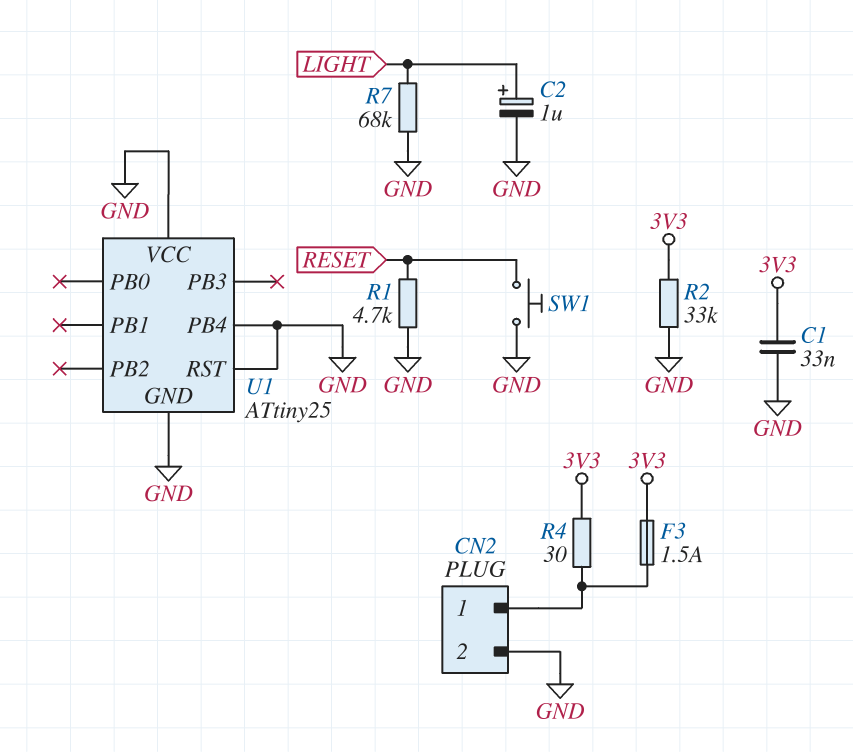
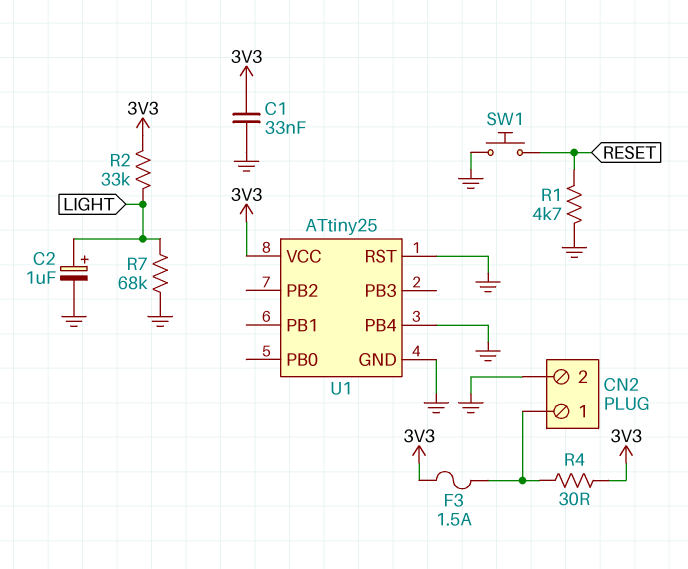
R2: 33k (3V3, GND) -> 33k (3V3, LIGHT)
U1 pin VCC: GND -> 3V3

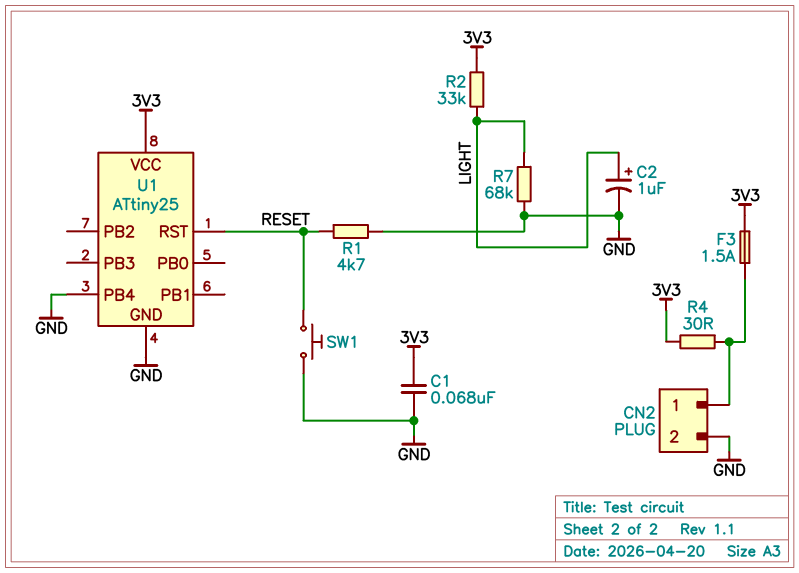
C1: 33nF (3V3, GND) -> 68nF (3V3, GND)
U1 pin RST: GND -> RESET

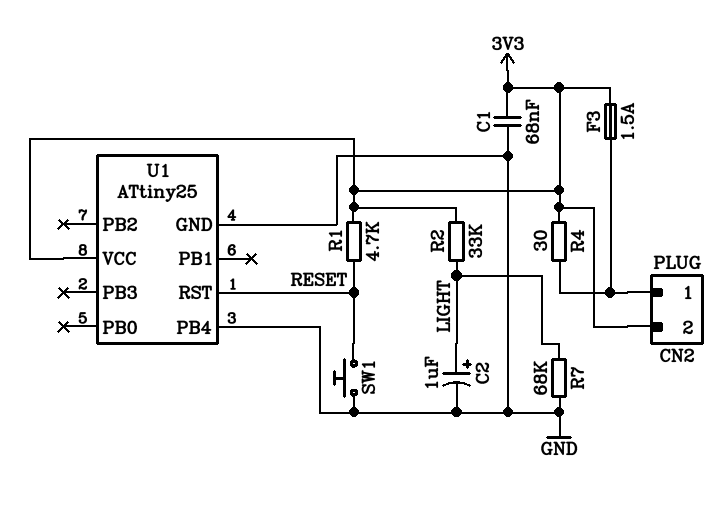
CN2 pin 2: GND -> 3V3
R1: 4.7k (GND, RESET) -> 4.7k (3V3, RESET)

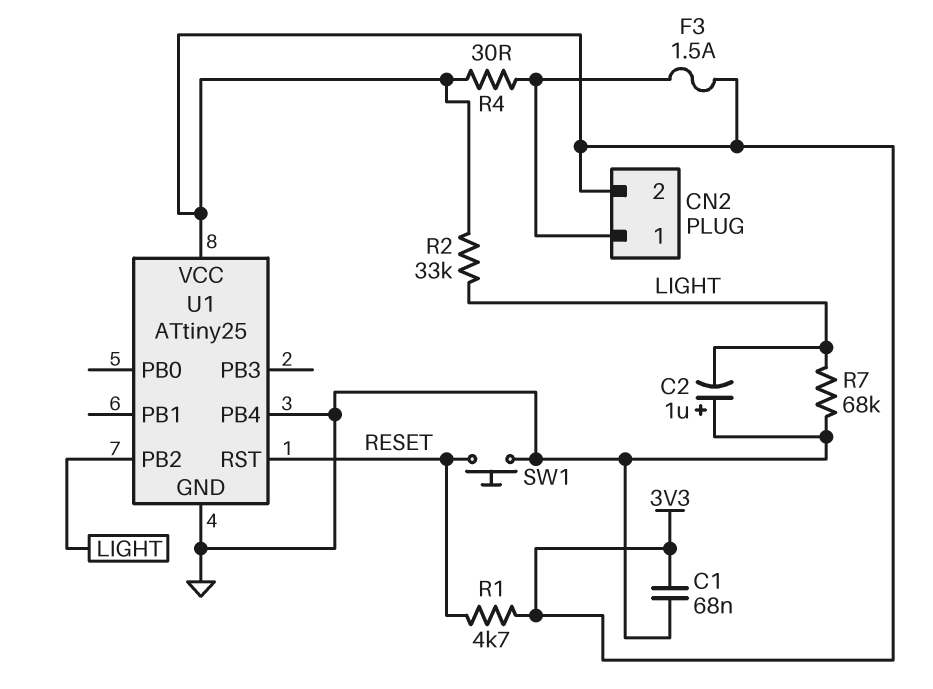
C2: 1uF (plus LIGHT, minus GND) -> 1uF (plus GND, minus LIGHT)
U1 pin PB2: none -> LIGHT

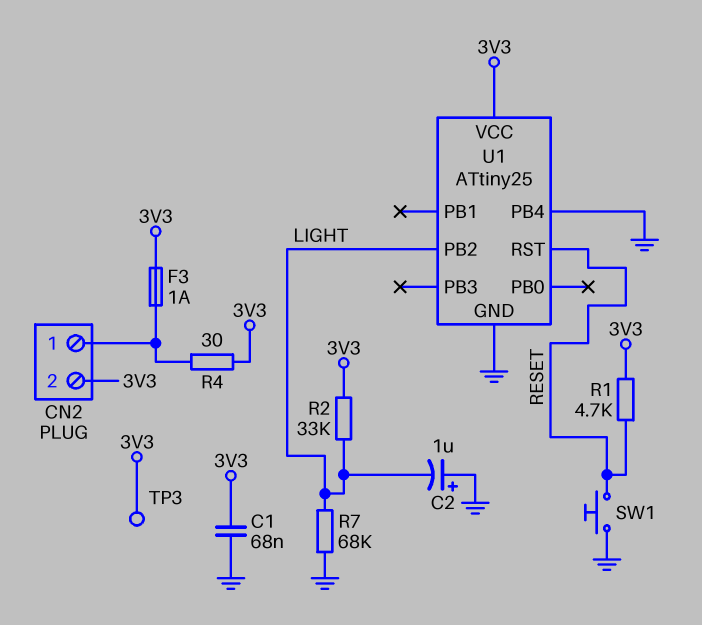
F3: 1.5A (3V3, CN2/1) -> 1A (3V3, CN2/1)
TP3: none -> test point (3V3)

